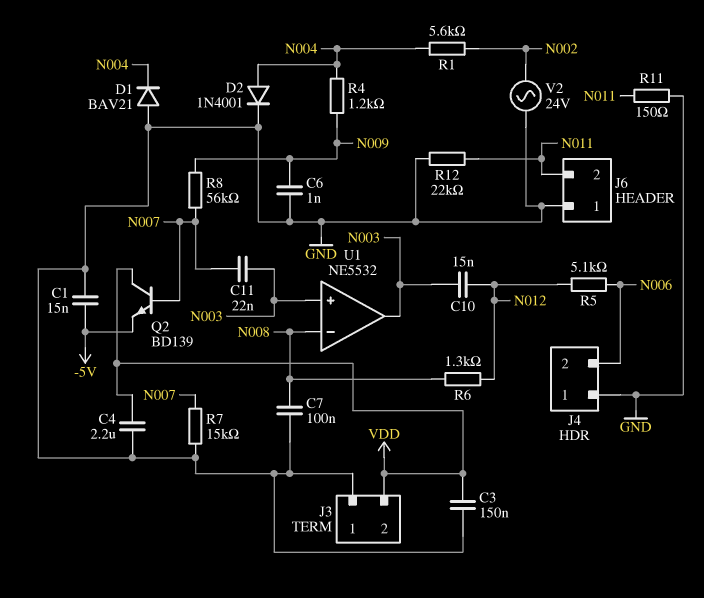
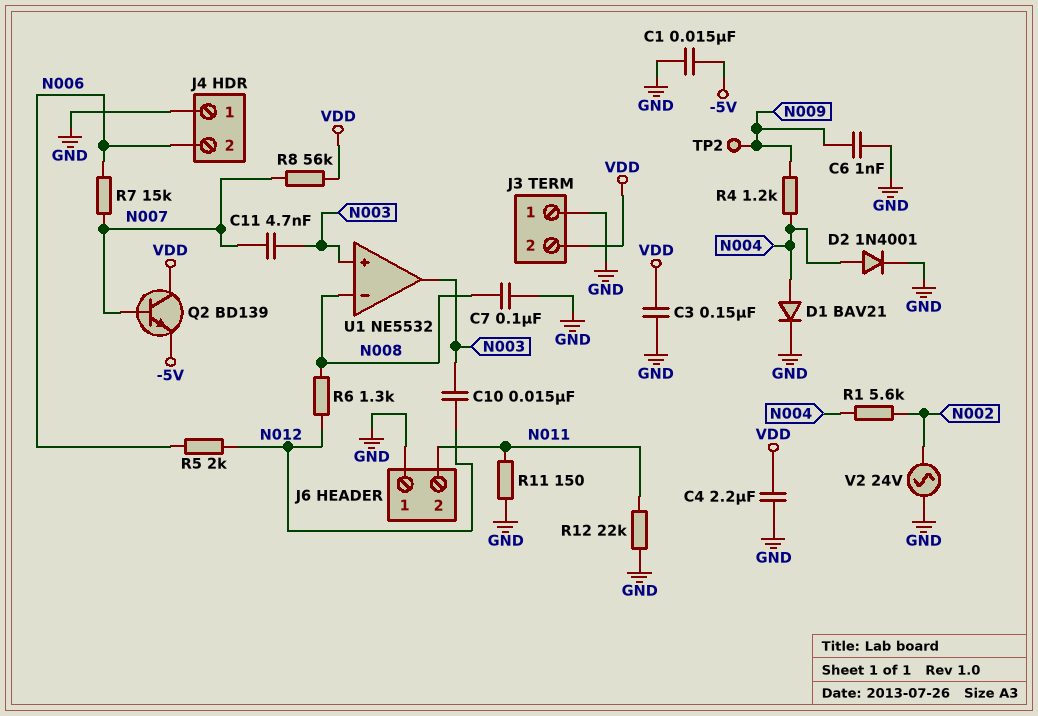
C11: 22nF (N003, N007) -> 4.7nF (N003, N007)
D1: diode BAV21 (A GND, K N004) -> diode BAV21 (A N004, K GND)
R5: 5.1k (N006, N012) -> 2k (N006, N012)
R7: 15k (GND, N007) -> 15k (N006, N007)
R8: 56k (N007, N009) -> 56k (N007, VDD)
TP2: none -> test point (N009)

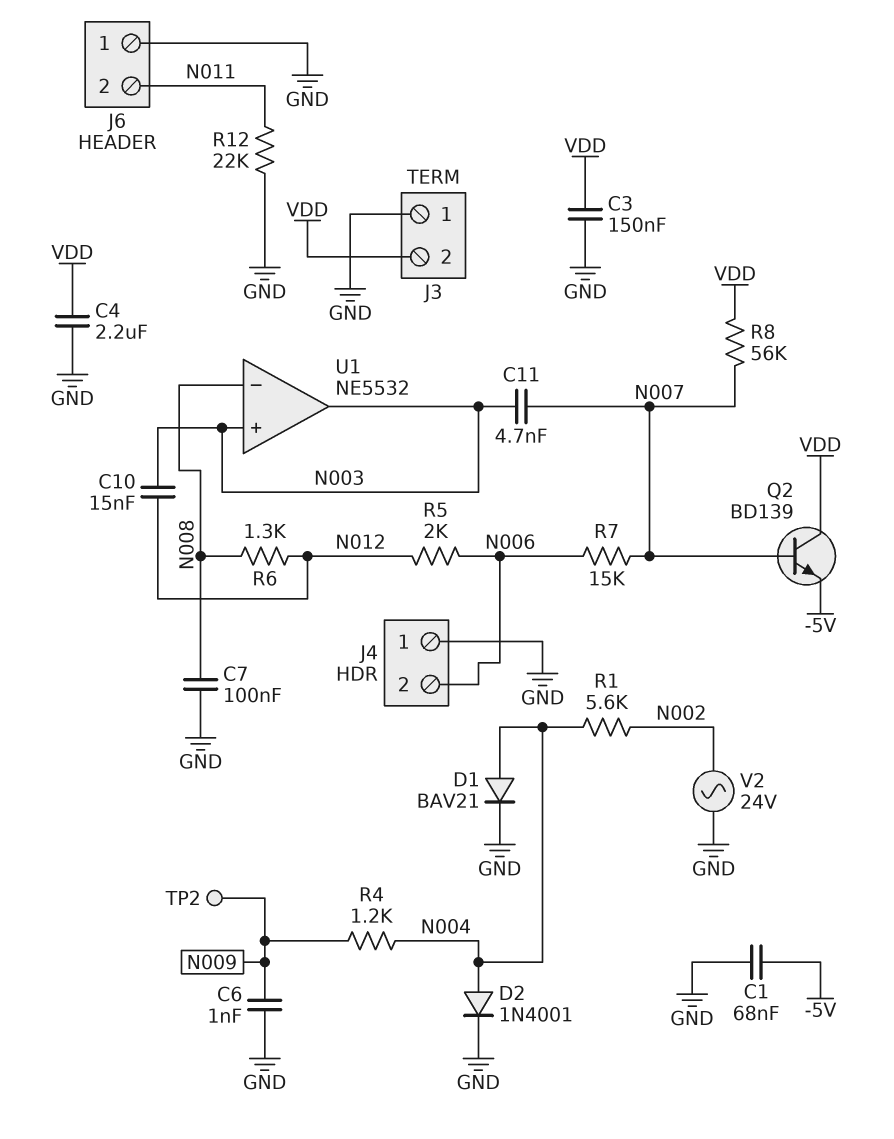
C1: 15nF (-5V, GND) -> 68nF (-5V, GND)
R11: 150 (GND, N011) -> none

